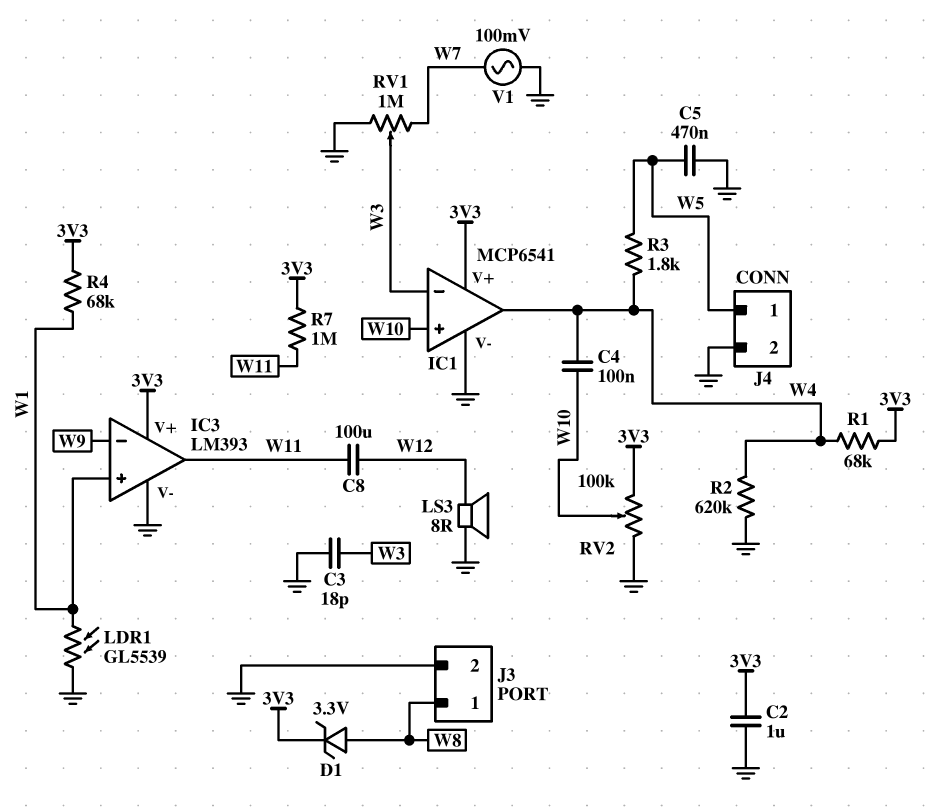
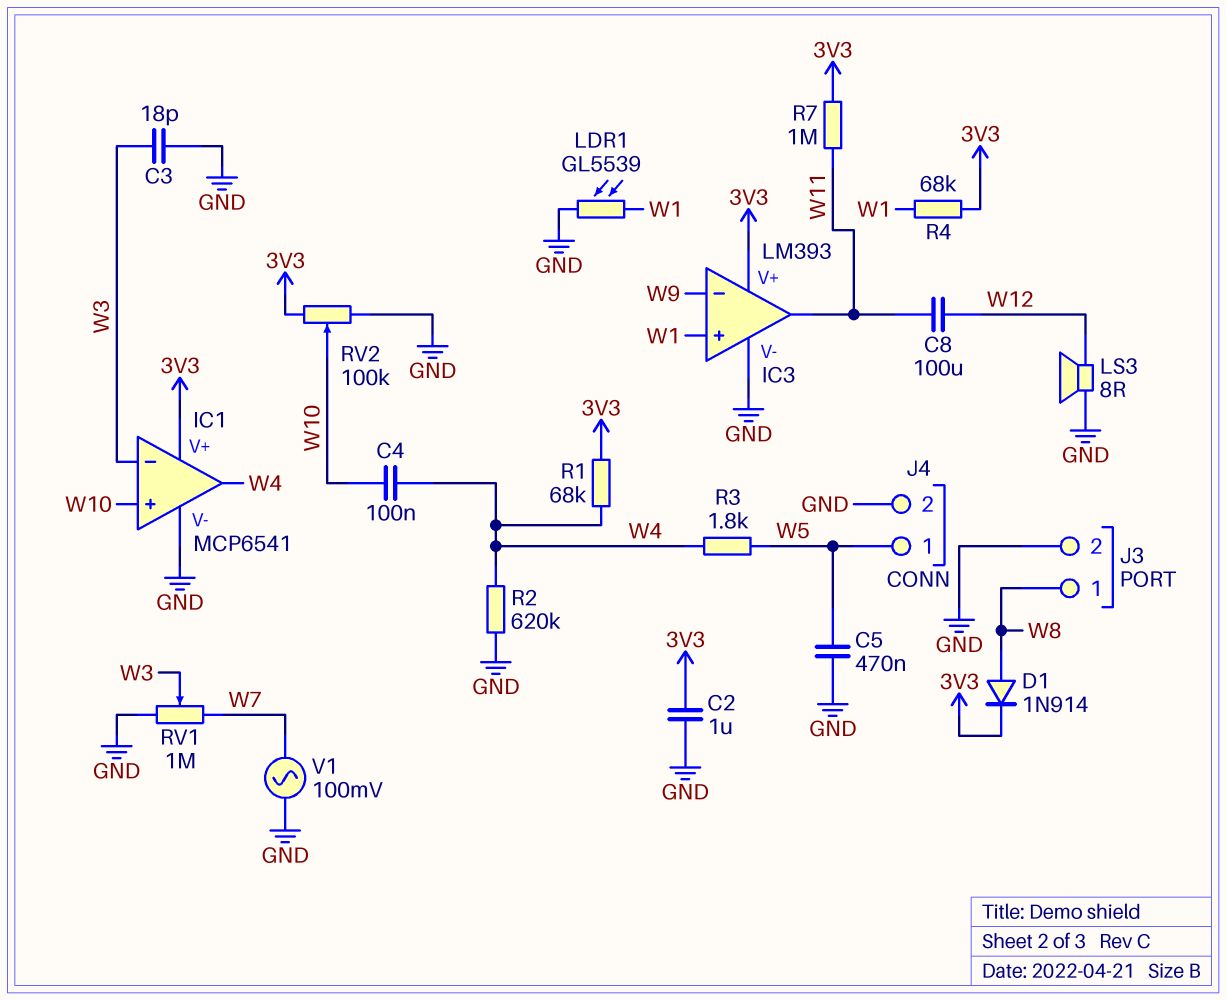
D1: zener 3.3V (A W8, K 3V3) -> diode 1N914 (A W8, K 3V3)

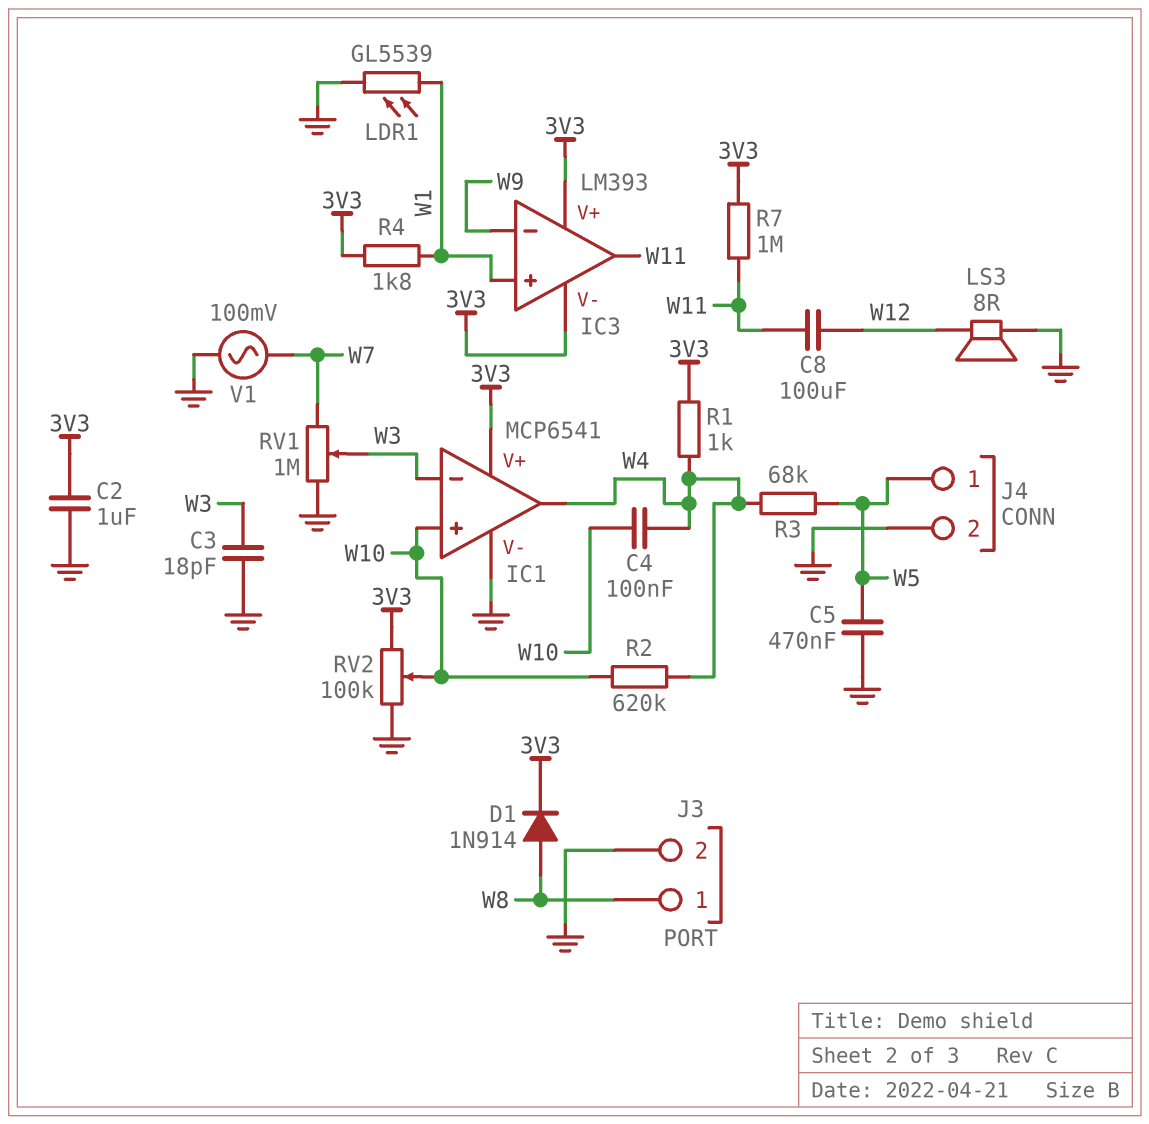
IC3 pin V-: GND -> 3V3
R1: 68k (3V3, W4) -> 1k (3V3, W4)
R2: 620k (GND, W4) -> 620k (W4, W10)
R3: 1.8k (W4, W5) -> 68k (W4, W5)
R4: 68k (3V3, W1) -> 1.8k (3V3, W1)

